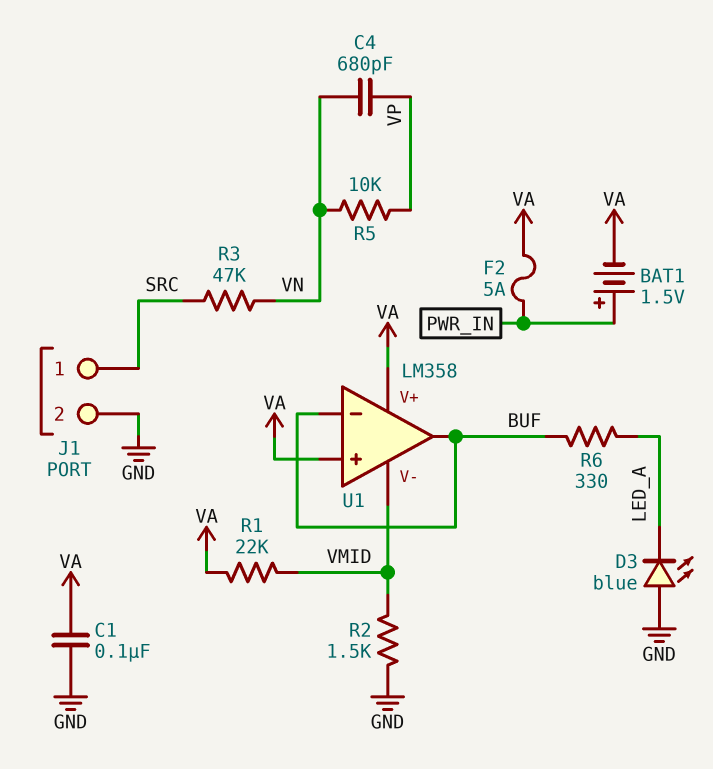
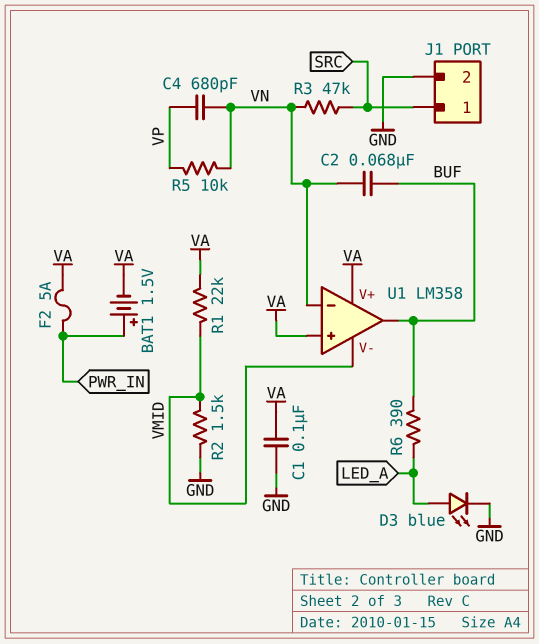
C2: none -> 68nF (BUF, VN)
D3: LED blue (A GND, K LED_A) -> LED blue (A LED_A, K GND)
R6: 330 (BUF, LED_A) -> 390 (BUF, LED_A)
U1 pin in-: BUF -> VN

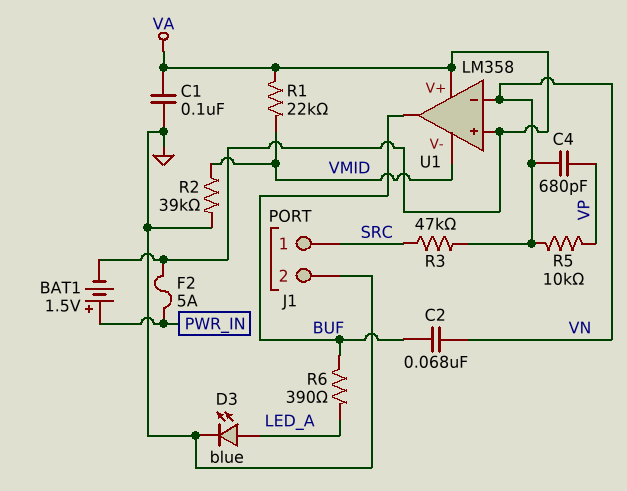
R2: 1.5k (GND, VMID) -> 39k (GND, VMID)

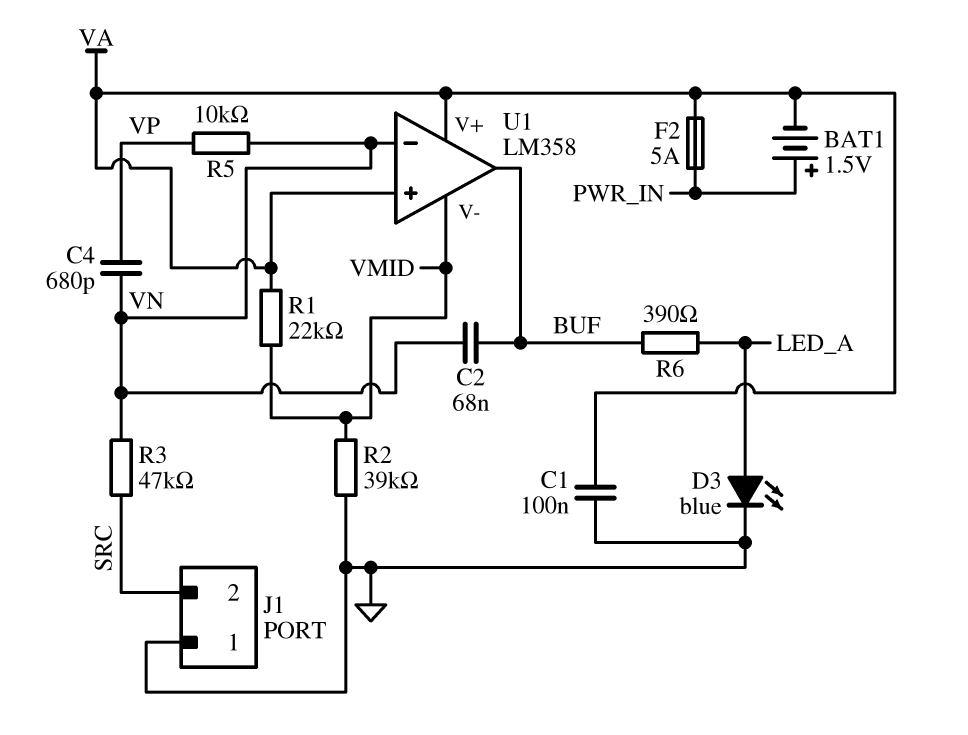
J1 pin 1: SRC -> GND
J1 pin 2: GND -> SRC

